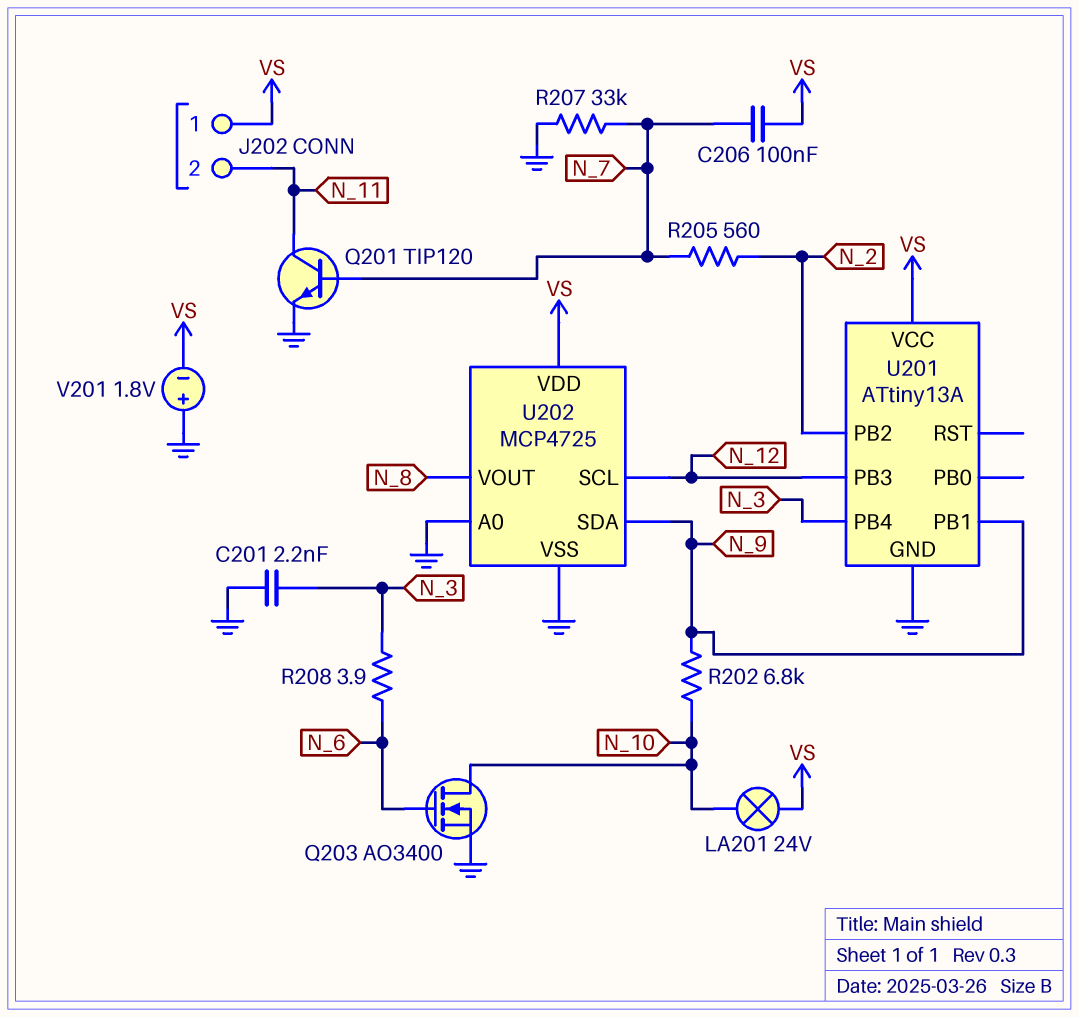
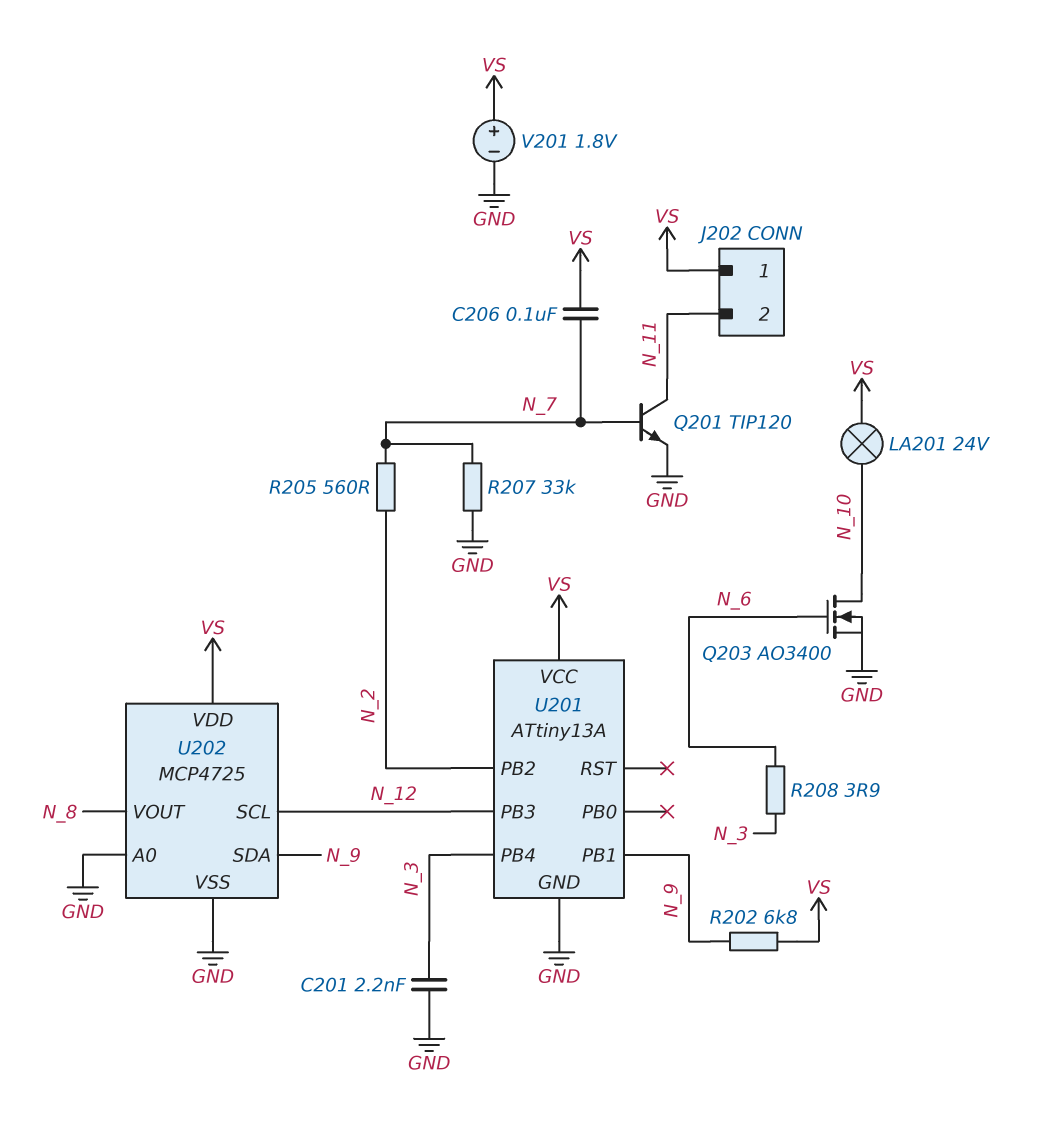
R202: 6.8k (N_9, N_10) -> 6.8k (N_9, VS)
V201: 1.8V (plus GND, minus VS) -> 1.8V (plus VS, minus GND)

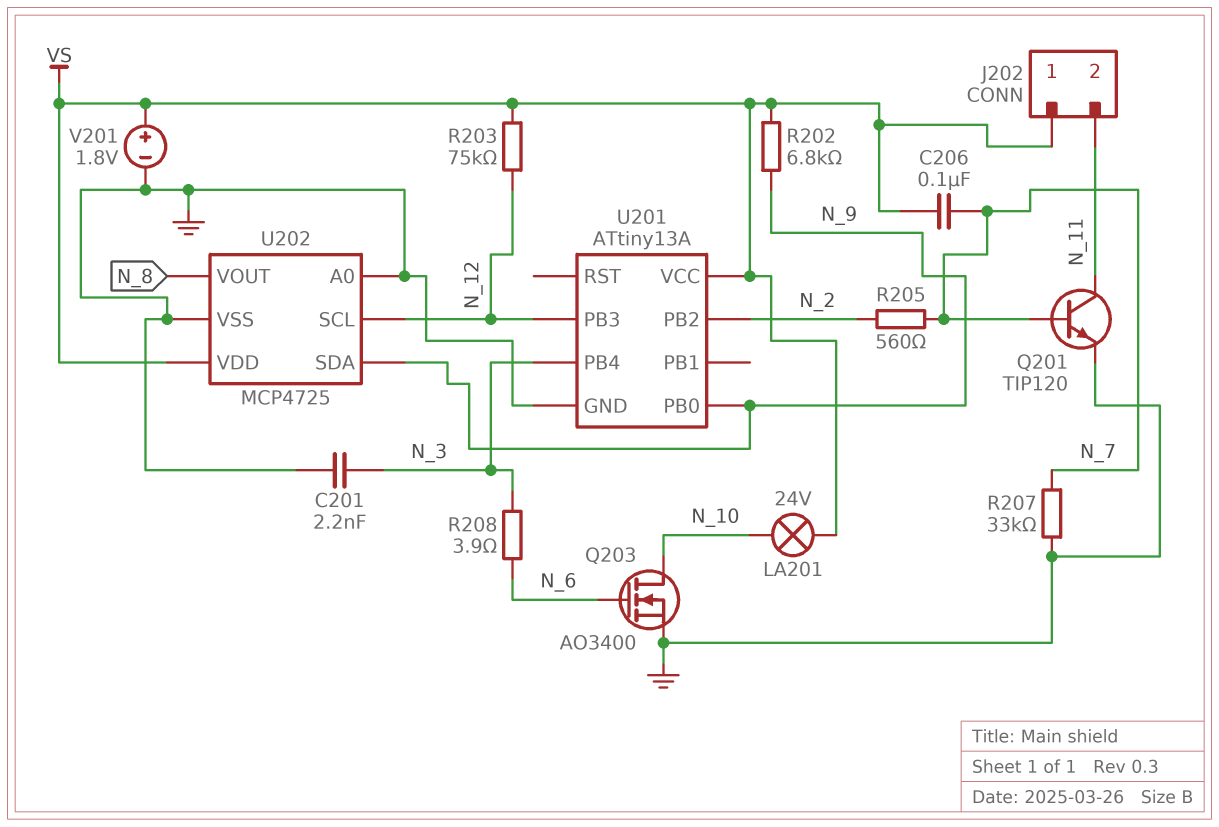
R203: none -> 75k (N_12, VS)
U201 pin PB0: none -> N_9
U201 pin PB1: N_9 -> none

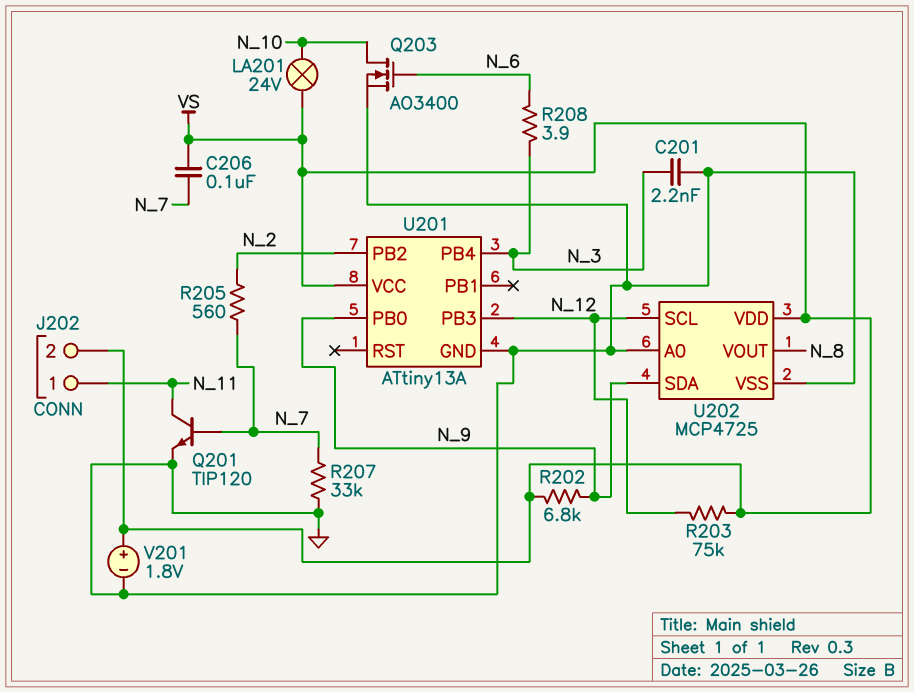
J202 pin 1: VS -> N_11
J202 pin 2: N_11 -> VS

